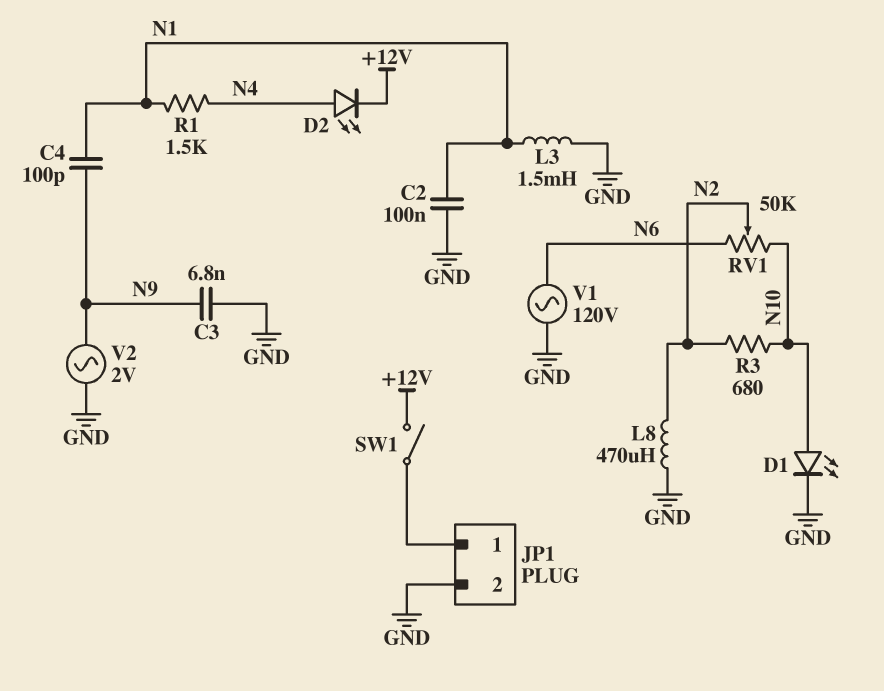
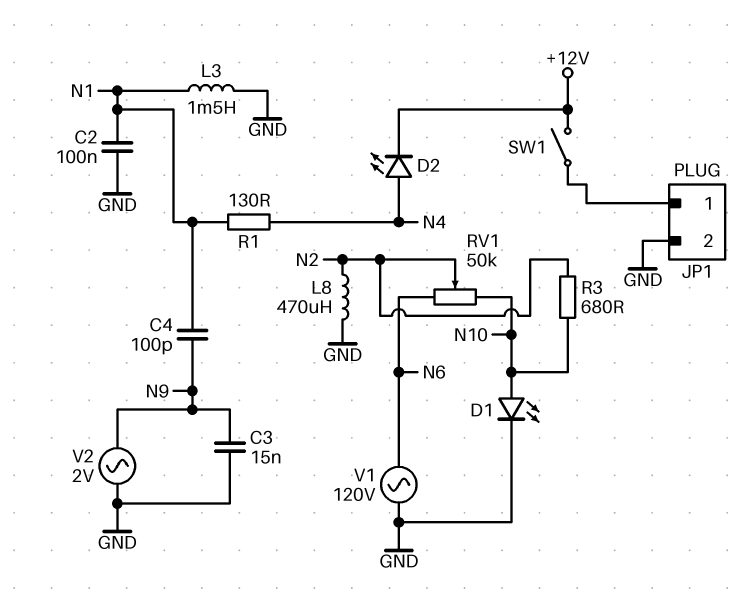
C3: 6.8nF (GND, N9) -> 15nF (GND, N9)
R1: 1.5k (N1, N4) -> 130 (N1, N4)

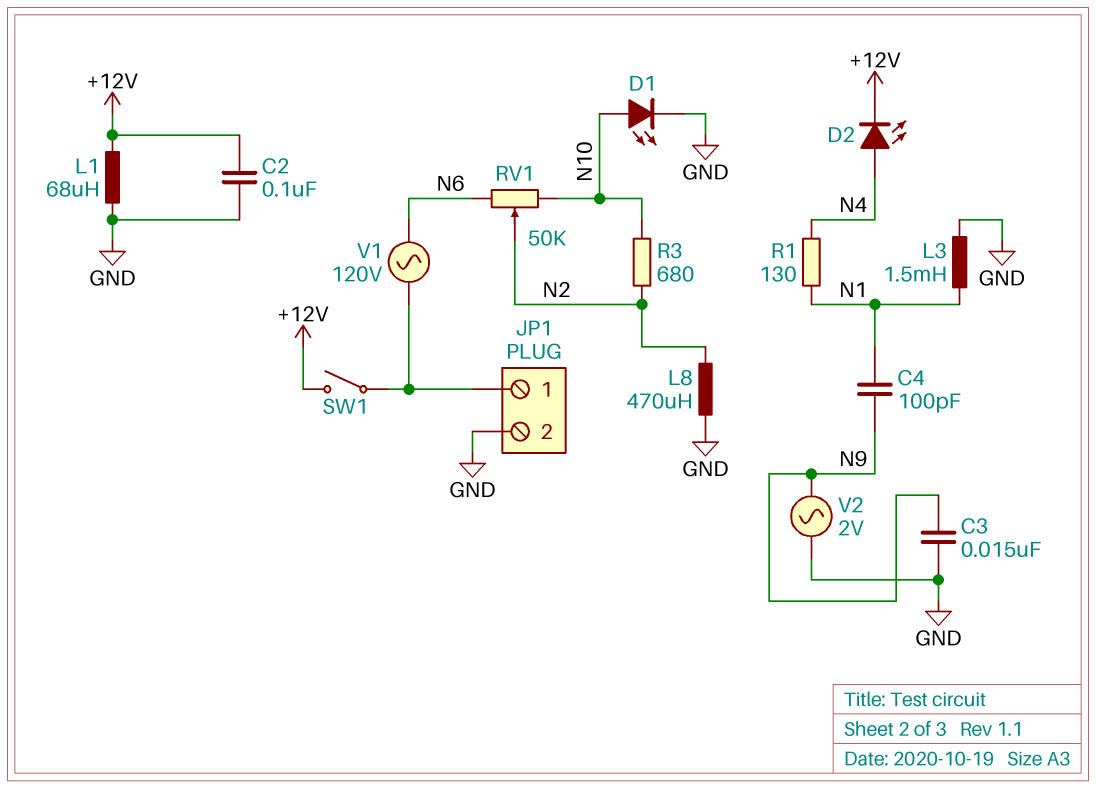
C2: 100nF (GND, N1) -> 100nF (+12V, GND)
L1: none -> 68uH (+12V, GND)
V1: AC 120V (GND, N6) -> AC 120V (JP1/1, N6)

